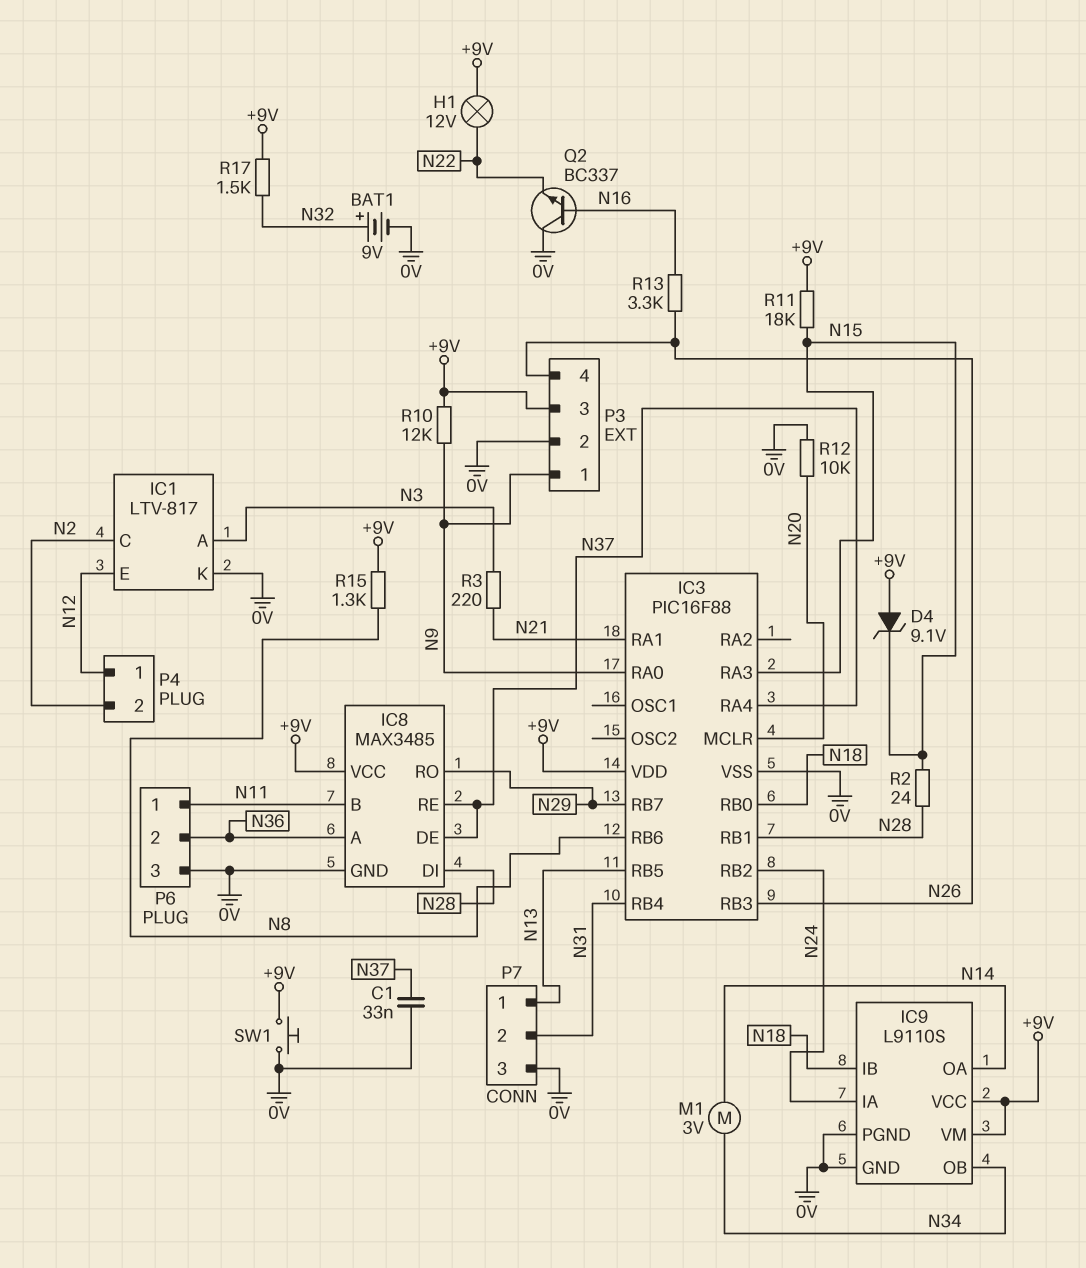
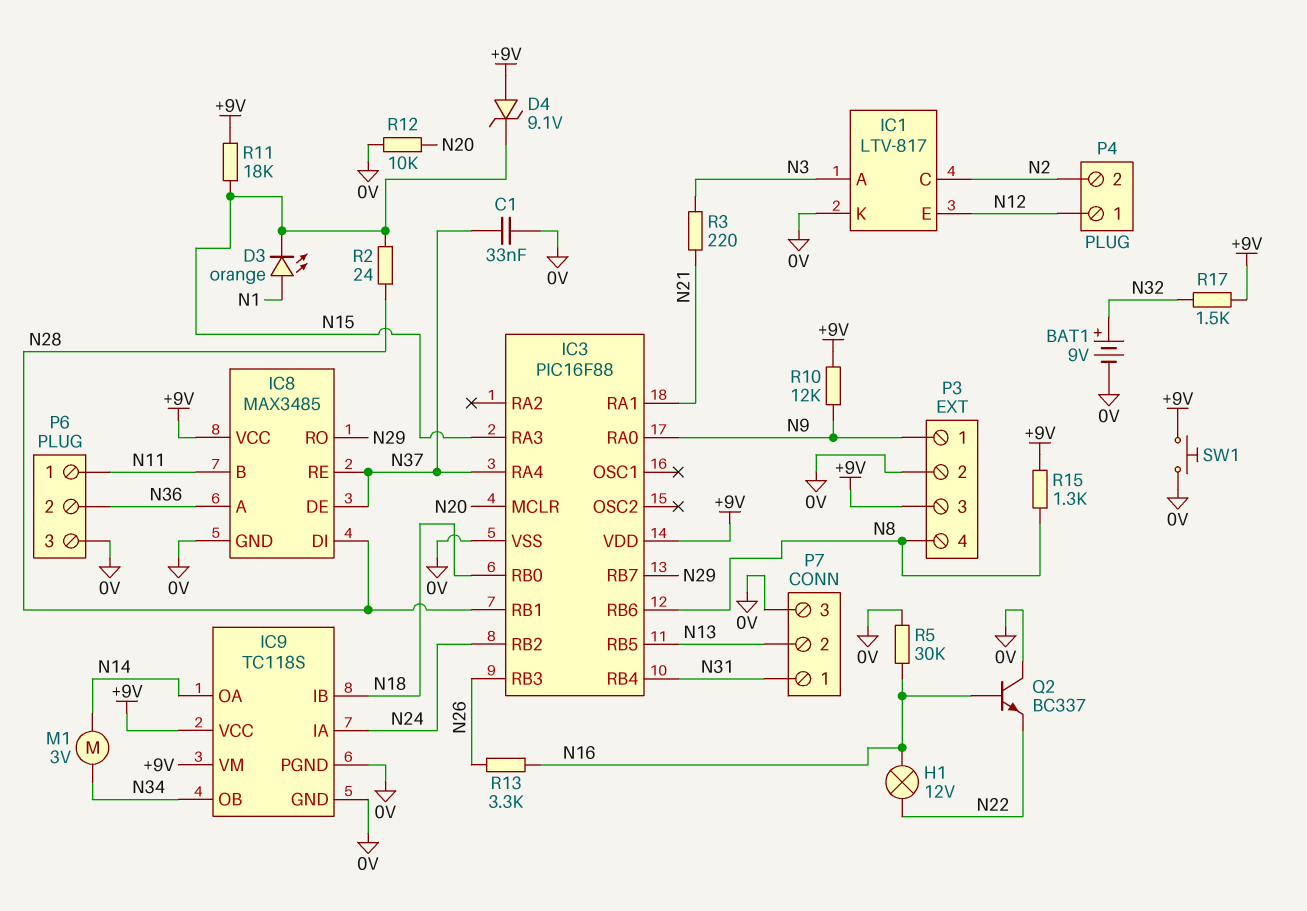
D3: none -> LED orange (A N1, K N15)
H1: lamp 12V (+9V, N22) -> lamp 12V (N16, N22)
IC9: L9110S -> TC118S
P3 pin 4: N26 -> N8
P7 pin 1: N13 -> N31
P7 pin 2: N31 -> N13
R5: none -> 30k (0V, N16)

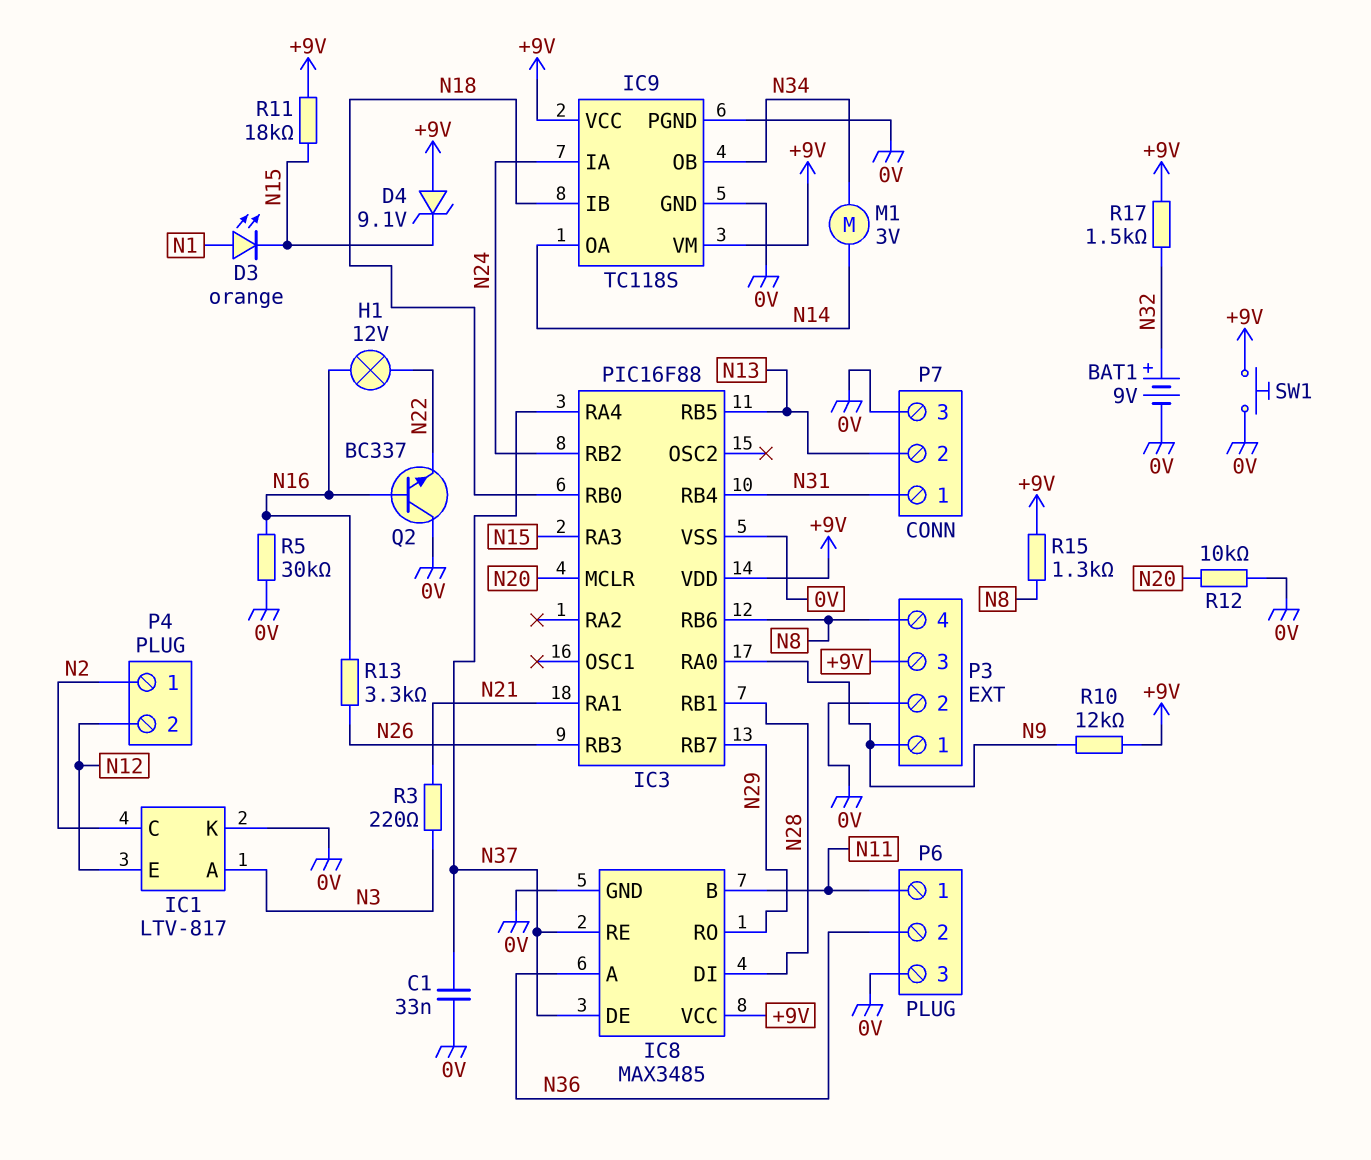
P4 pin 1: N12 -> N2
P4 pin 2: N2 -> N12
R2: 24 (N15, N28) -> none

